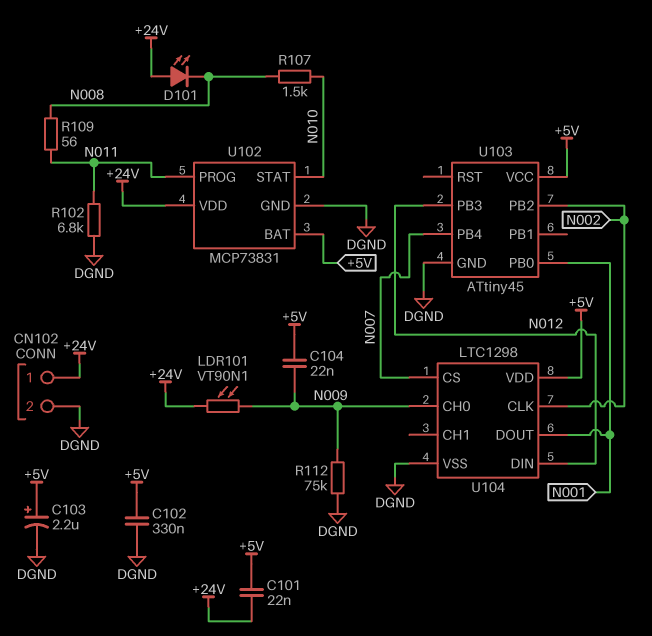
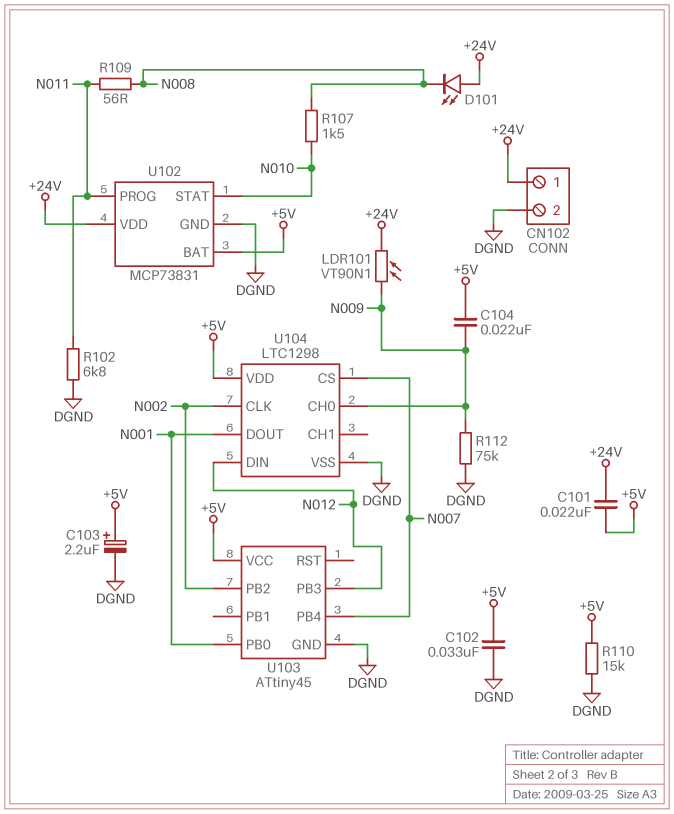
C102: 330nF (+5V, DGND) -> 33nF (+5V, DGND)
R110: none -> 15k (+5V, DGND)

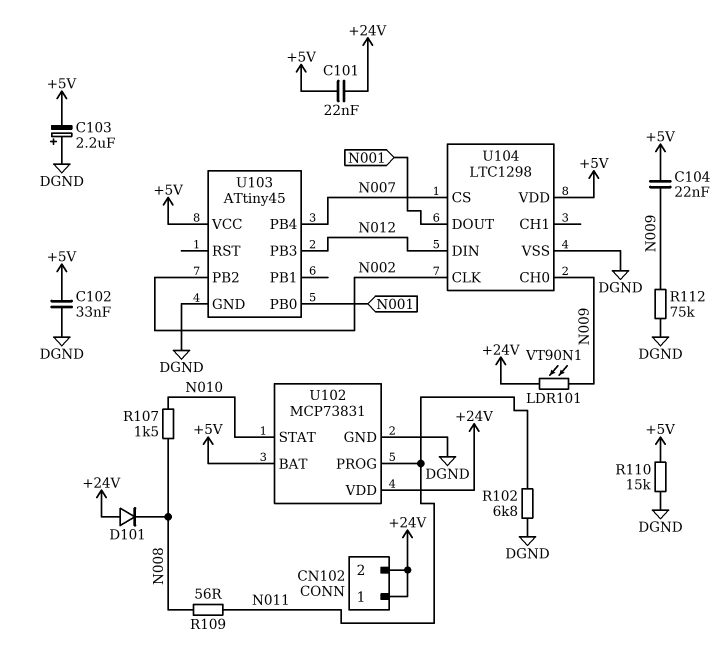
C103: 2.2uF (plus +5V, minus DGND) -> 2.2uF (plus DGND, minus +5V)
CN102 pin 2: DGND -> +24V
D101: LED (A +24V, K N008) -> diode (A +24V, K N008)

